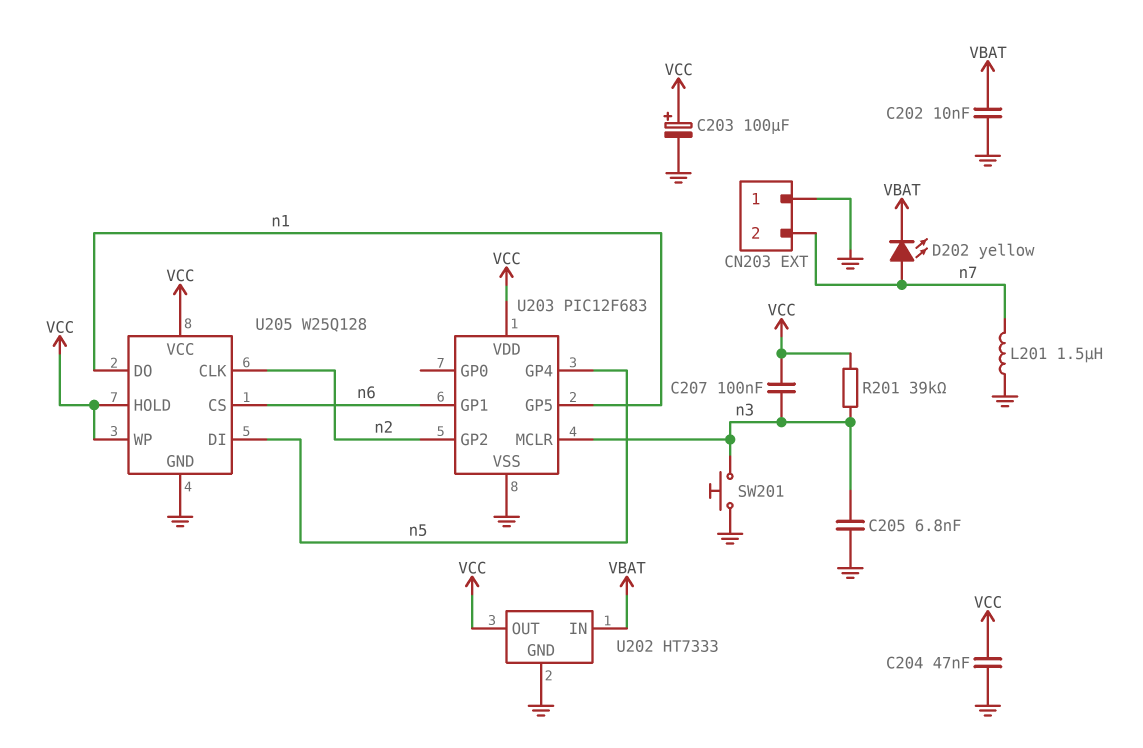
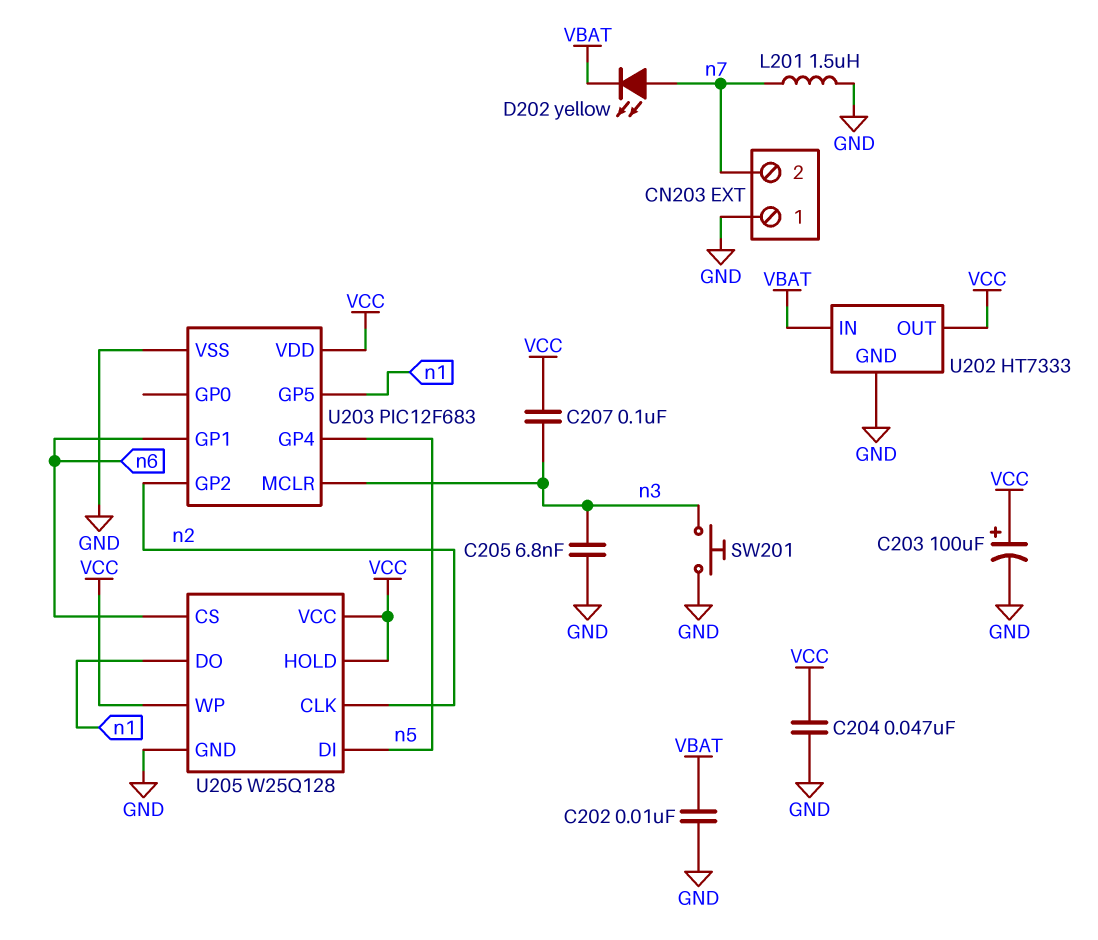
R201: 39k (VCC, n3) -> none

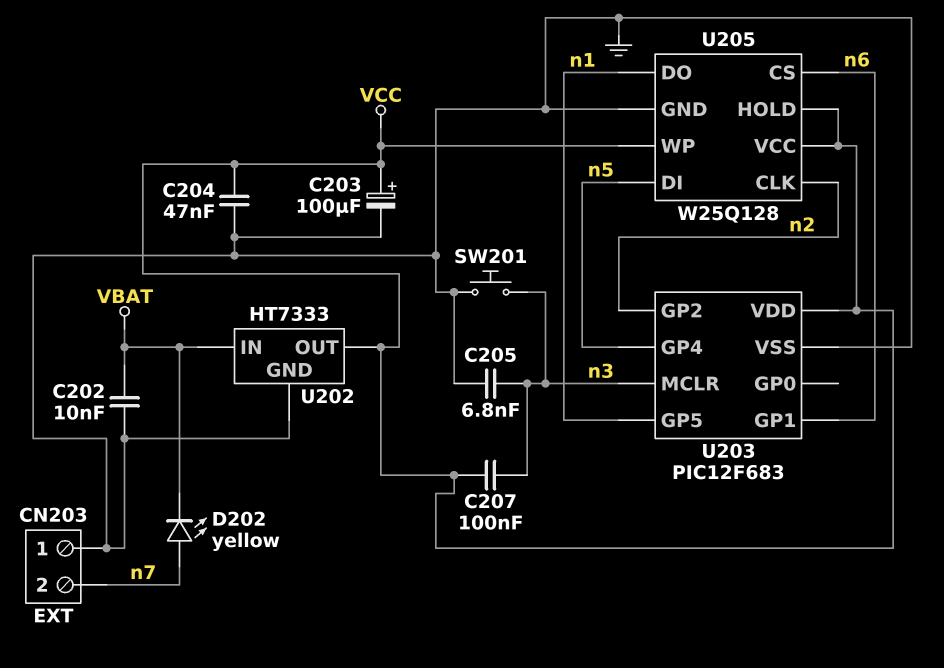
L201: 1.5uH (GND, n7) -> none

